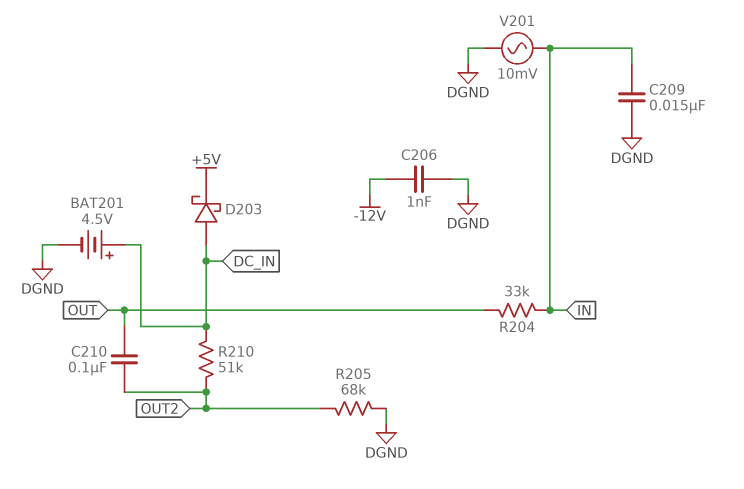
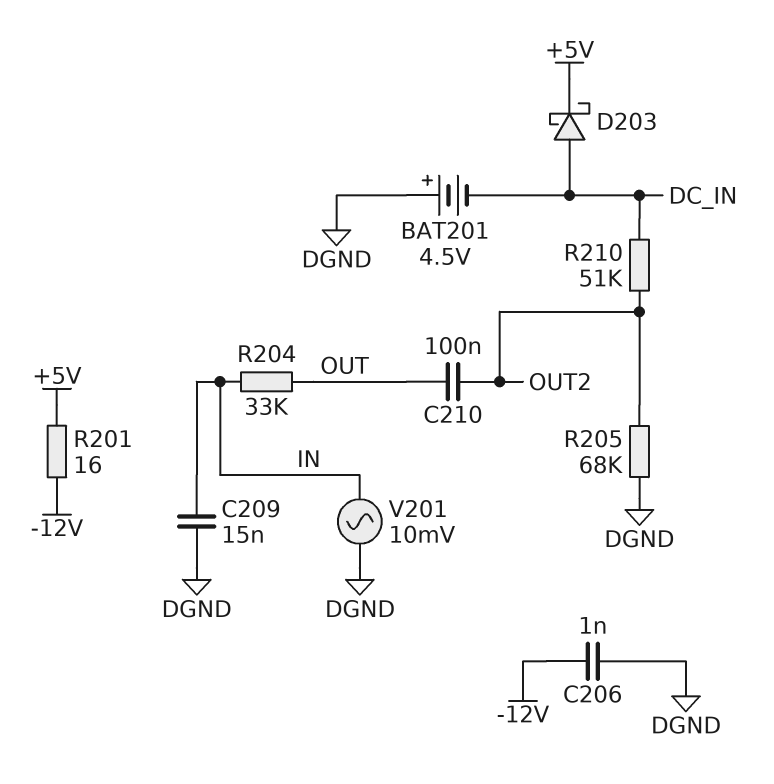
BAT201: 4.5V (plus DC_IN, minus DGND) -> 4.5V (plus DGND, minus DC_IN)
R201: none -> 16 (+5V, -12V)

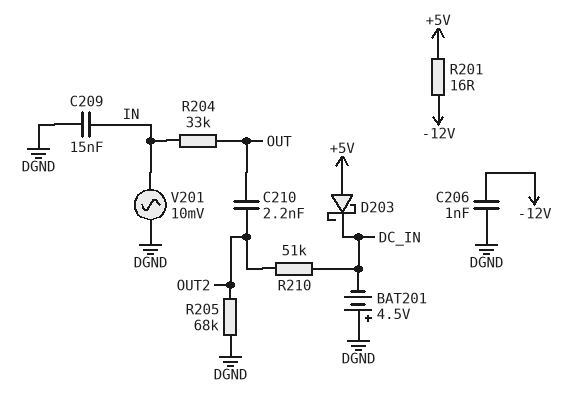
C210: 100nF (OUT, OUT2) -> 2.2nF (OUT, OUT2)
D203: schottky (A DC_IN, K +5V) -> schottky (A +5V, K DC_IN)

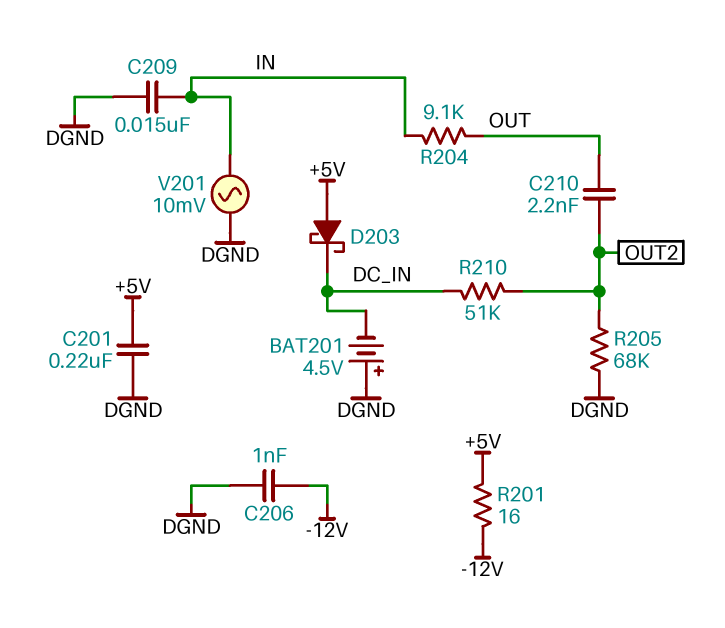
C201: none -> 220nF (+5V, DGND)
R204: 33k (IN, OUT) -> 9.1k (IN, OUT)

